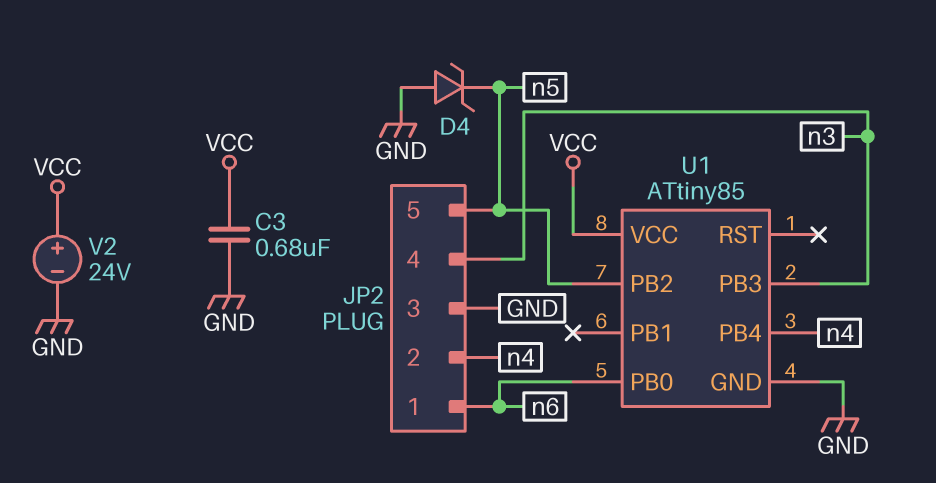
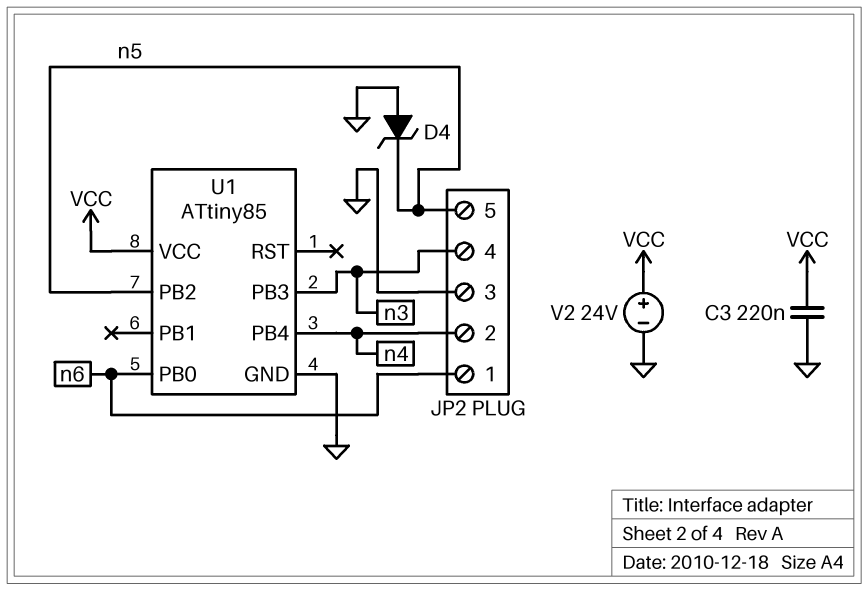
C3: 680nF (GND, VCC) -> 220nF (GND, VCC)

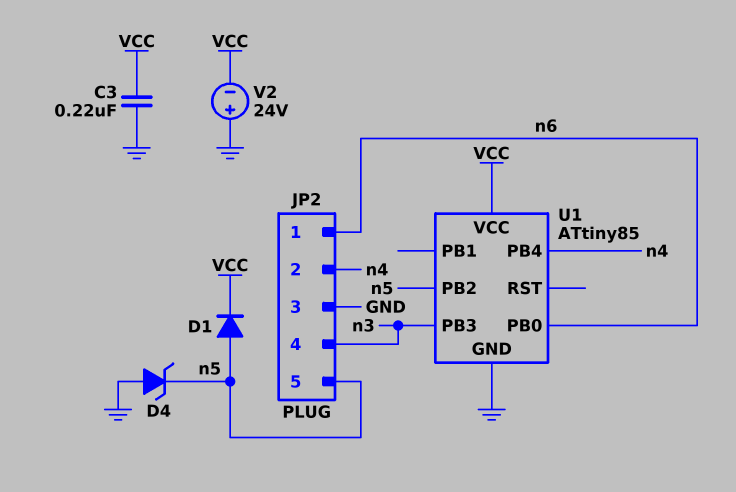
D1: none -> diode (A n5, K VCC)
V2: 24V (plus VCC, minus GND) -> 24V (plus GND, minus VCC)

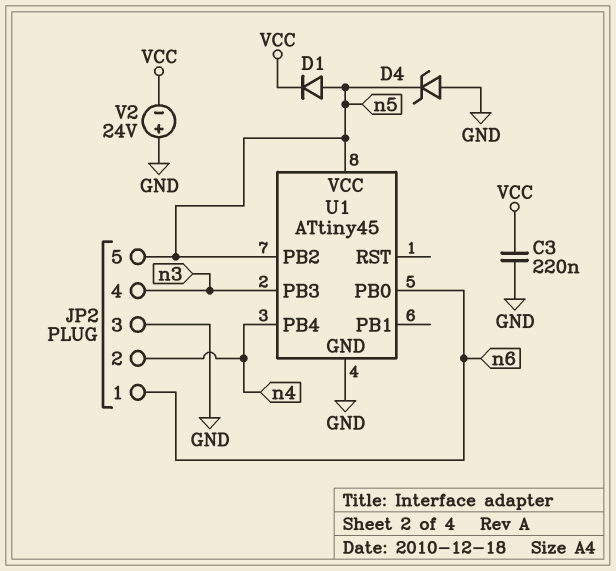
U1: ATtiny85 -> ATtiny45
U1 pin VCC: VCC -> n5

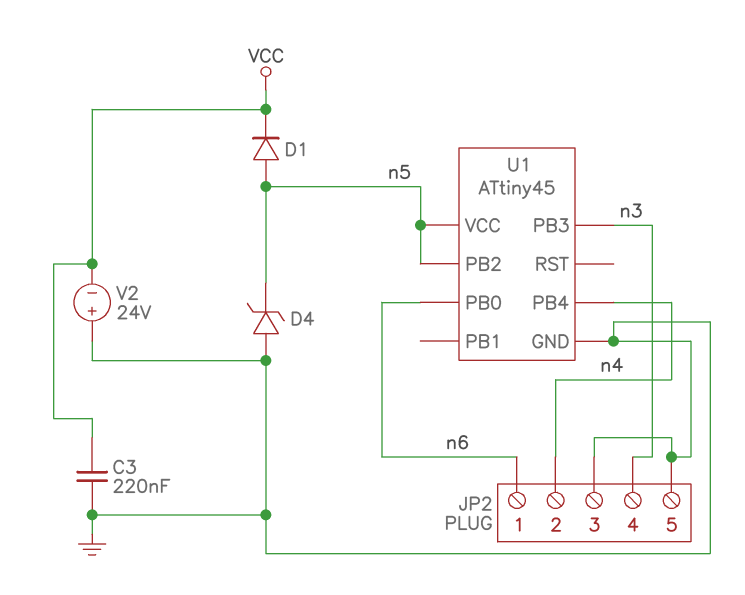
JP2 pin 5: n5 -> GND

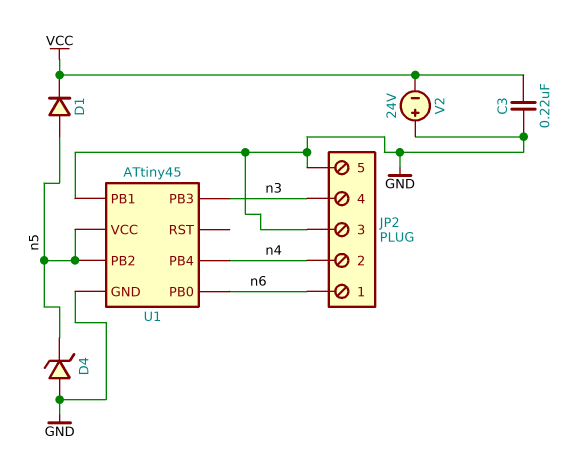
U1 pin PB1: none -> GND

